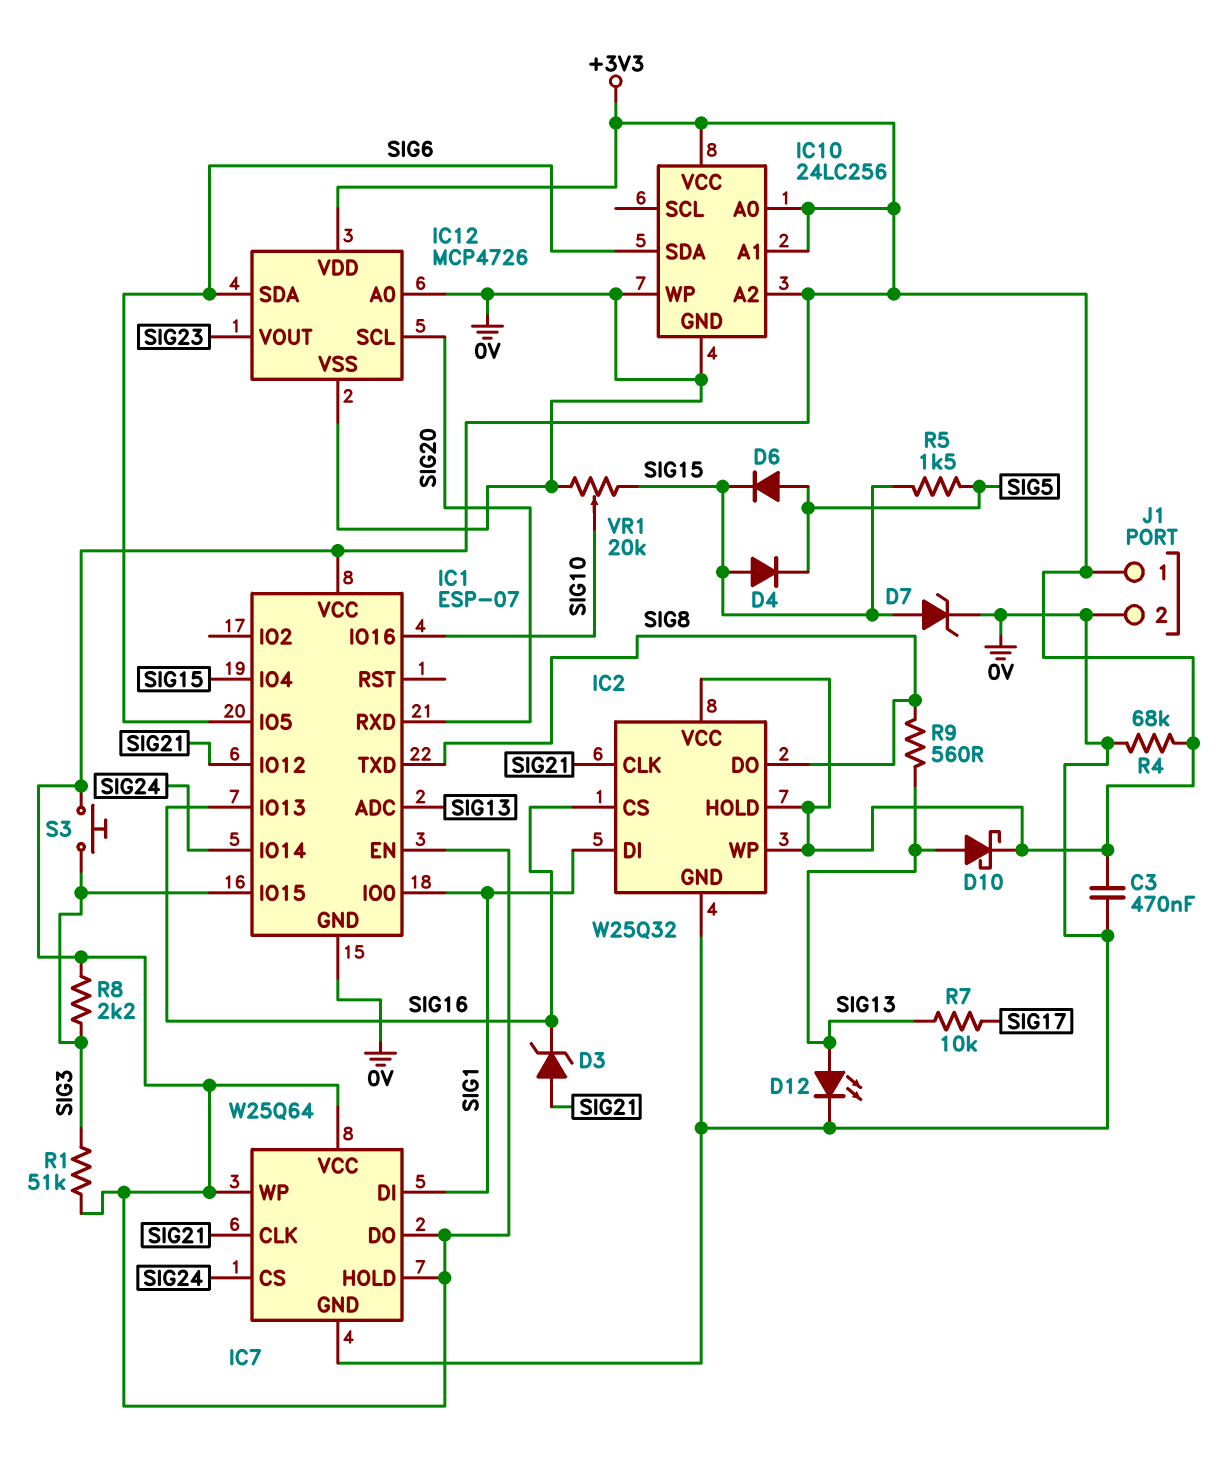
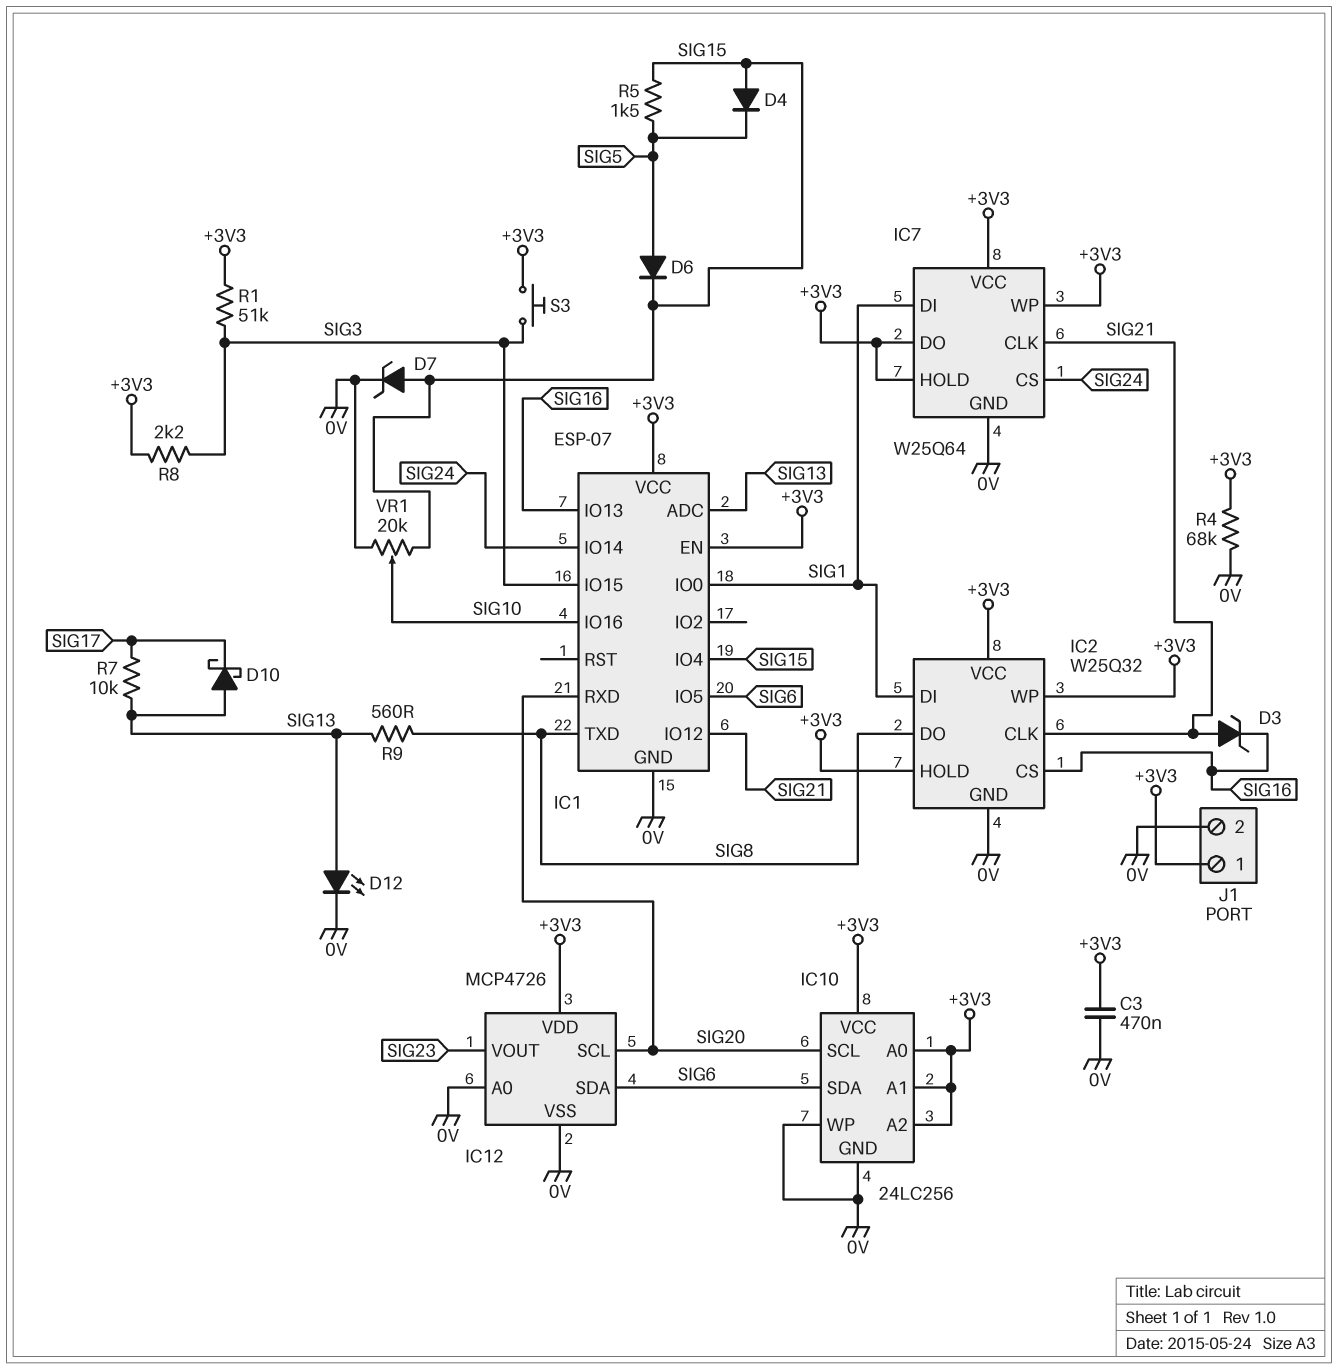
D10: schottky (A SIG13, K +3V3) -> schottky (A SIG13, K SIG17)
IC10 pin SCL: none -> SIG20

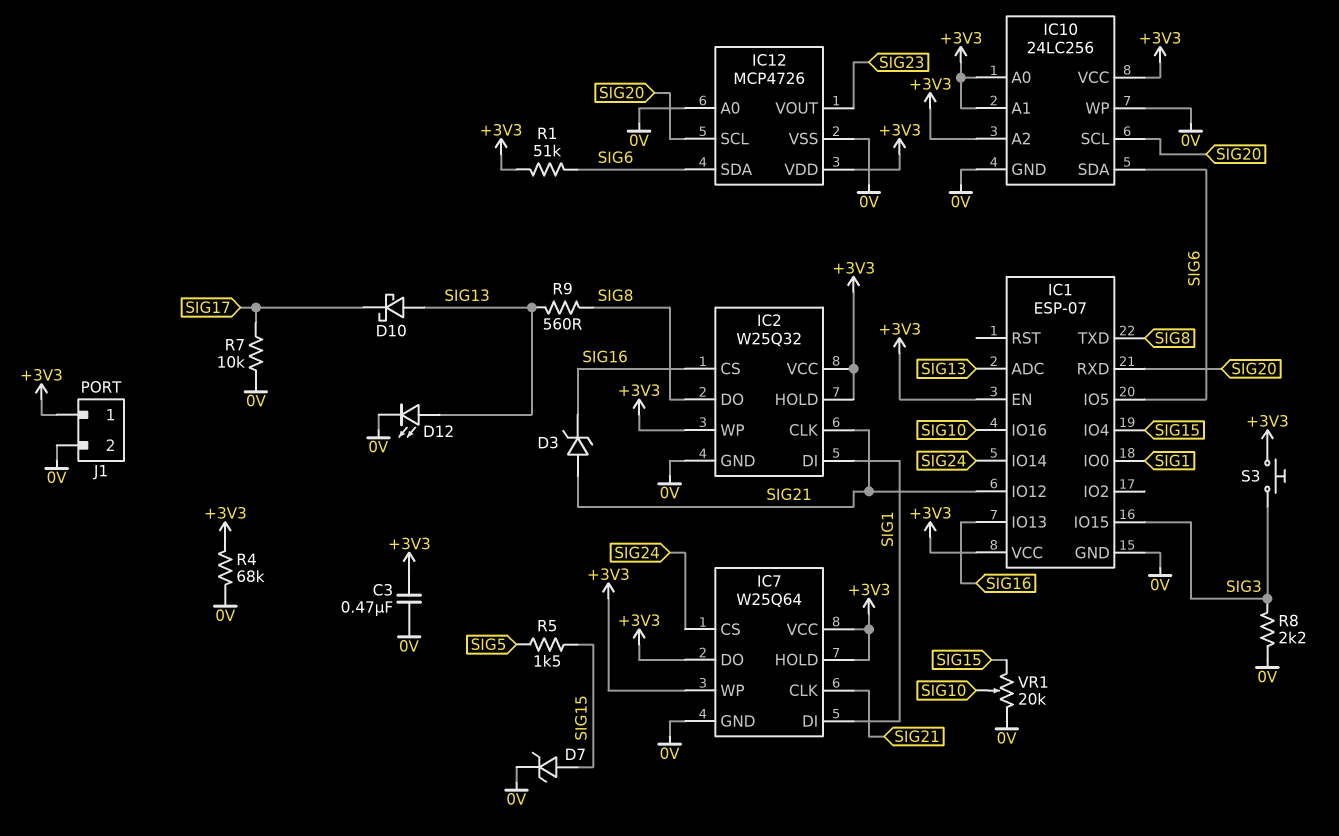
D4: diode (A SIG15, K SIG5) -> none
D6: diode (A SIG5, K SIG15) -> none
R1: 51k (+3V3, SIG3) -> 51k (+3V3, SIG6)
R7: 10k (SIG13, SIG17) -> 10k (0V, SIG17)
R8: 2.2k (+3V3, SIG3) -> 2.2k (0V, SIG3)

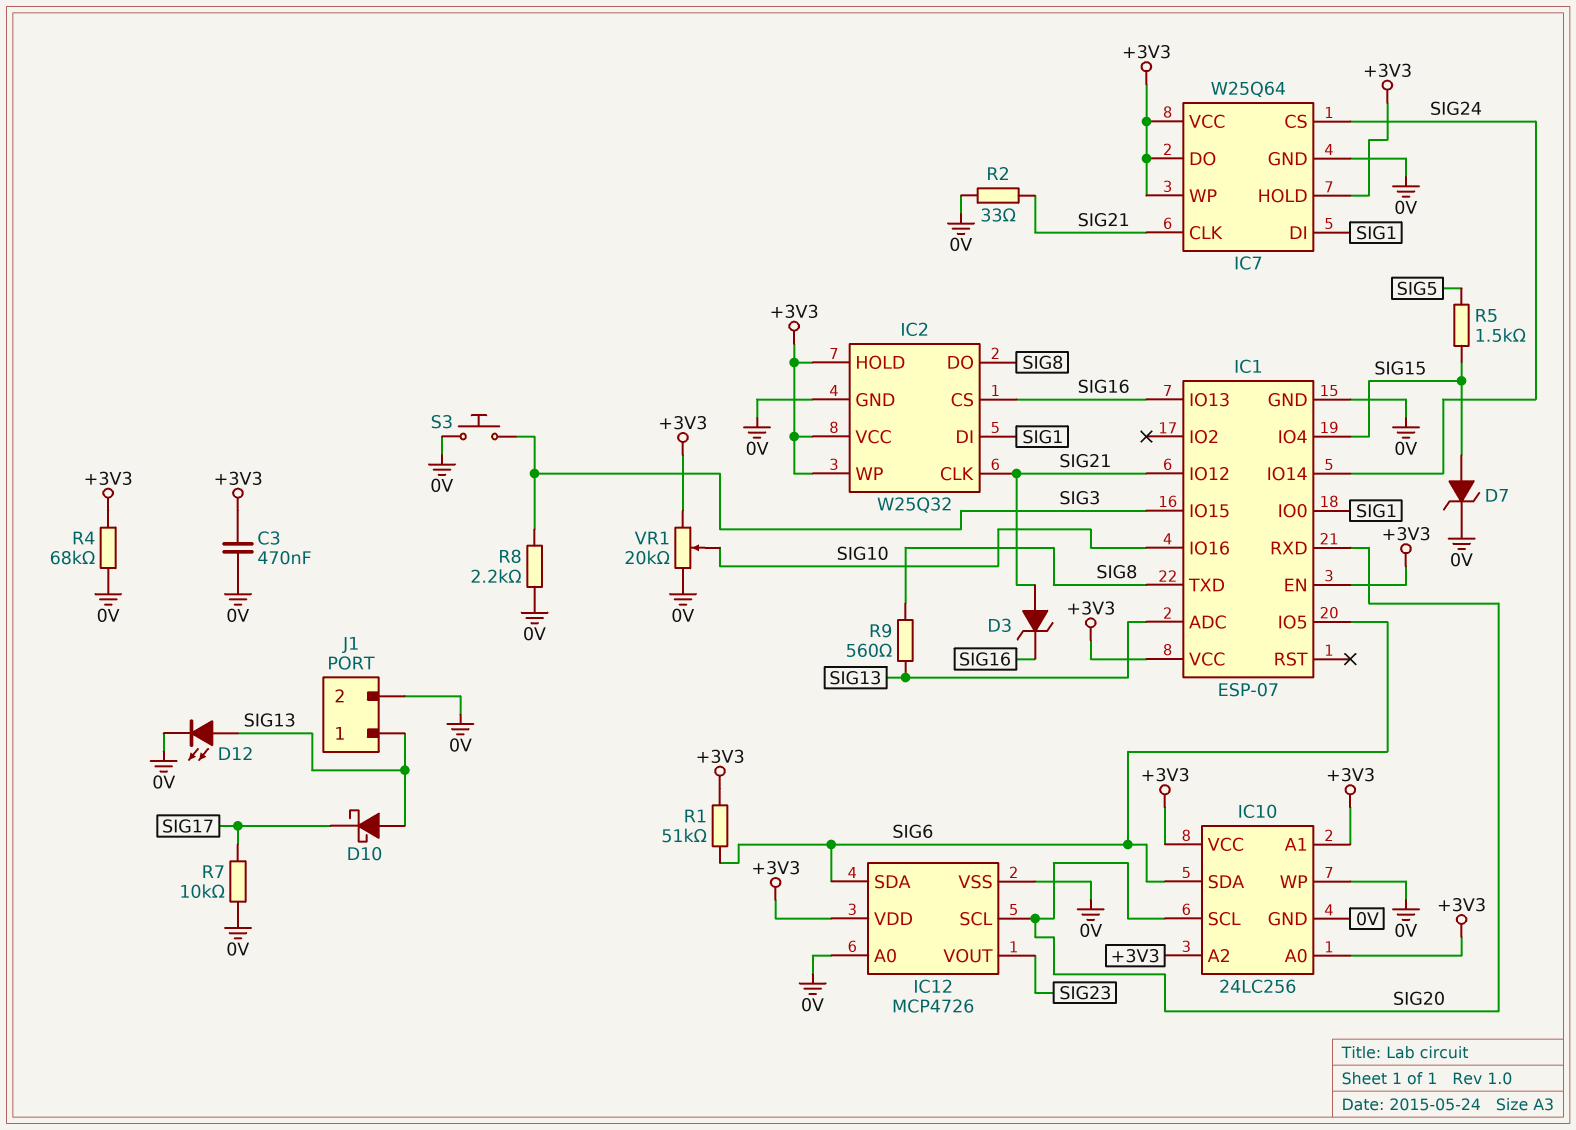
J1 pin 1: +3V3 -> SIG13
R2: none -> 33 (0V, SIG21)
S3: button (+3V3, SIG3) -> button (0V, SIG3)
VR1: 20k (0V, SIG15, wiper SIG10) -> 20k (+3V3, 0V, wiper SIG10)

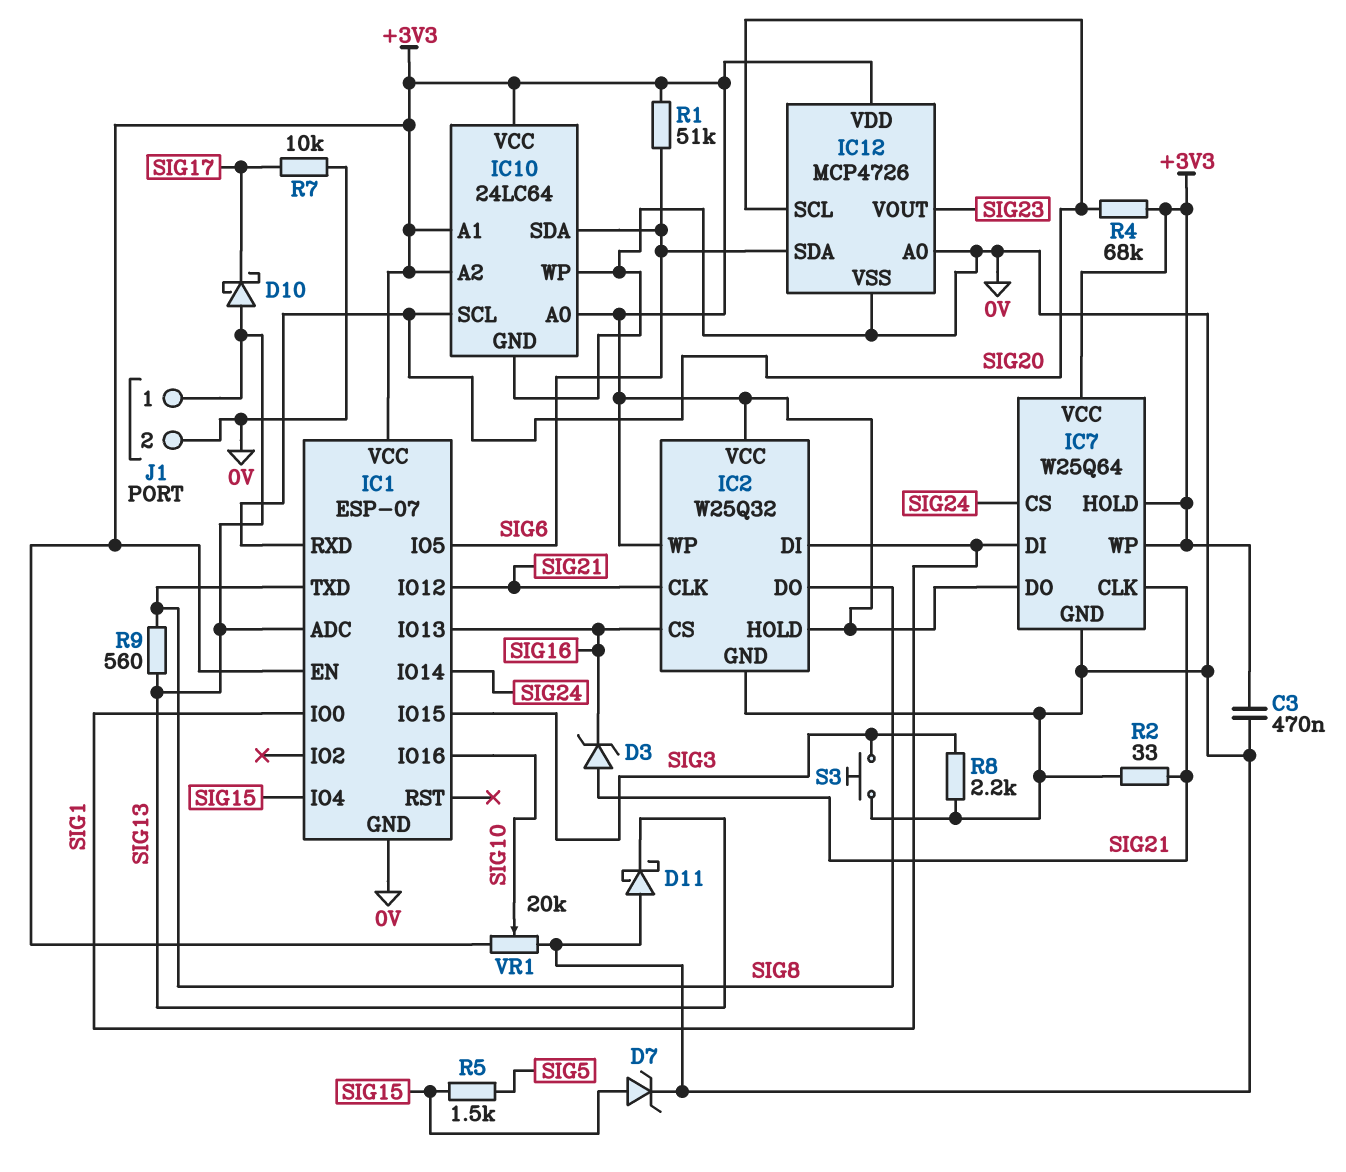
D11: none -> schottky (A 0V, K SIG13)
D12: LED (A SIG13, K 0V) -> none
IC10: 24LC256 -> 24LC64
R4: 68k (+3V3, 0V) -> 68k (+3V3, SIG20)

